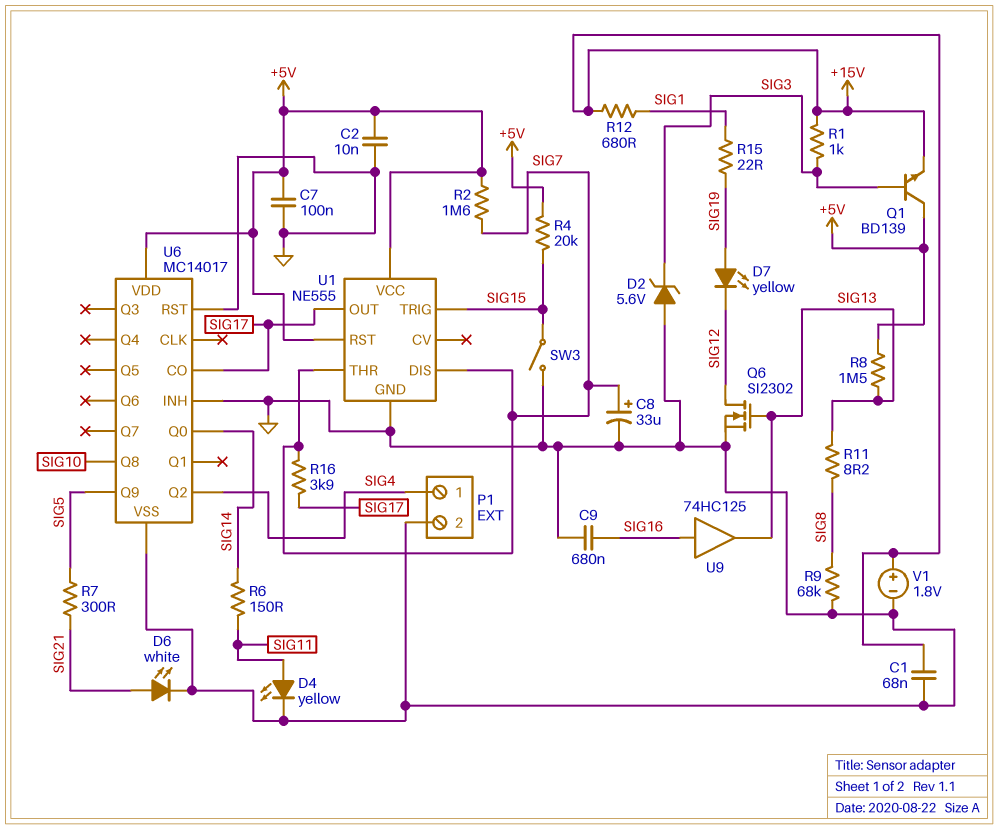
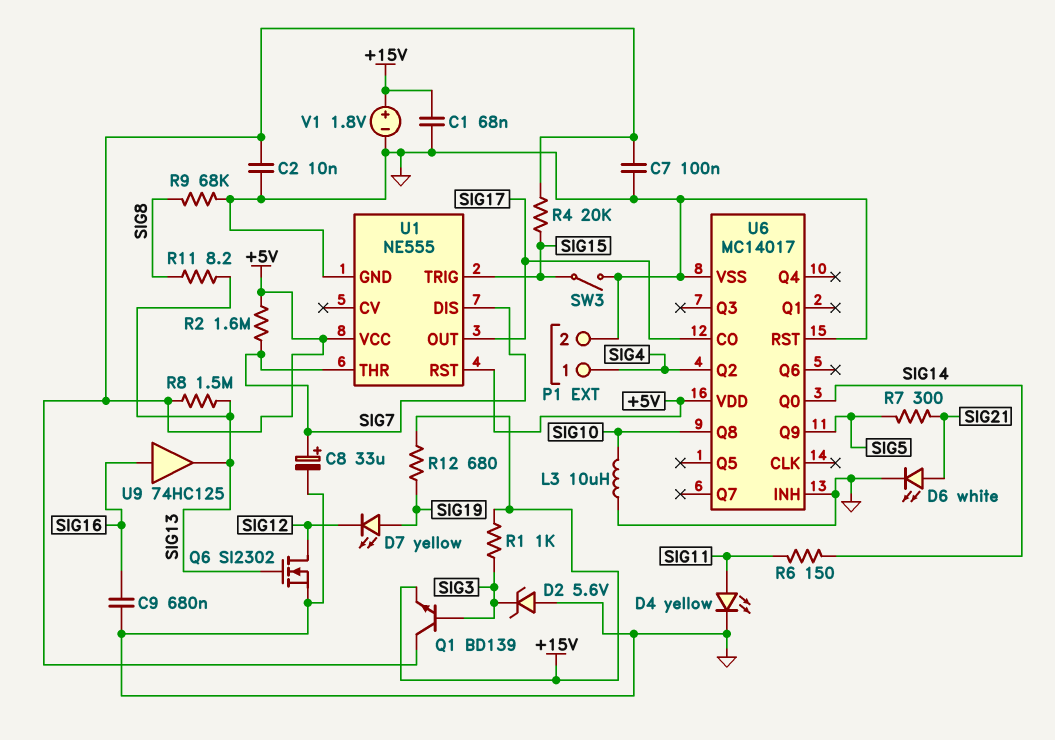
L3: none -> 10uH (GND, SIG10)
R12: 680 (+15V, SIG1) -> 680 (+15V, SIG19)
R15: 22 (SIG1, SIG19) -> none
R16: 3.9k (SIG7, SIG17) -> none

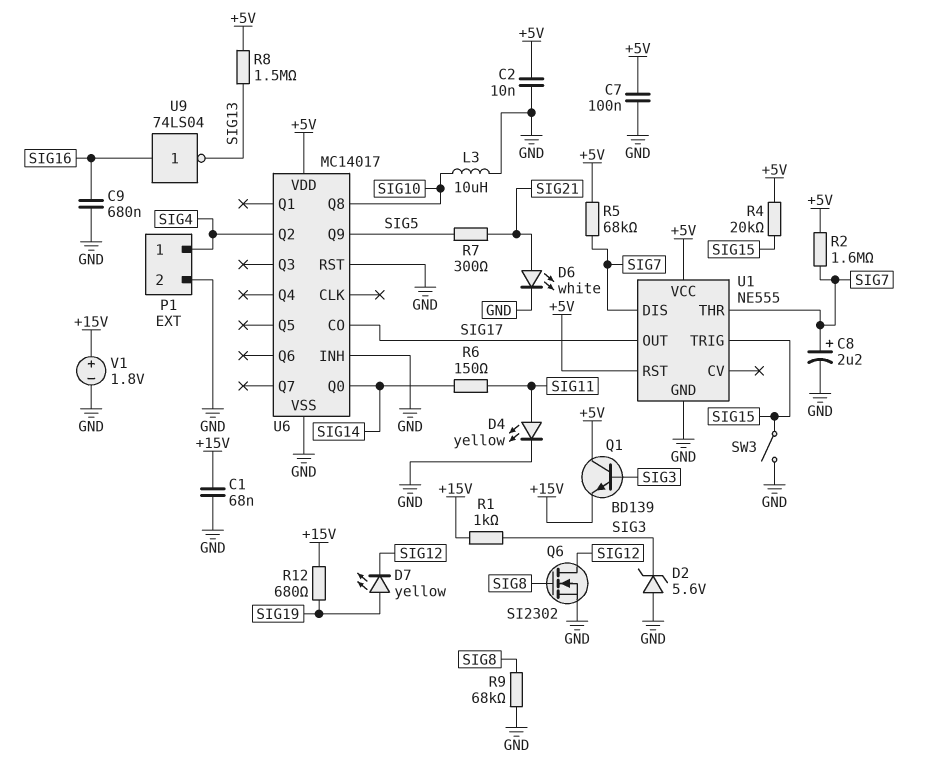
C8: 33uF (plus SIG7, minus GND) -> 2.2uF (plus SIG7, minus GND)
Q6: NMOS SI2302 (G SIG13, D SIG12, S GND) -> NMOS SI2302 (G SIG8, D SIG12, S GND)
R5: none -> 68k (+5V, SIG7)
R11: 8.2 (SIG8, SIG13) -> none
U9: buffer 74HC125 (in SIG16, out SIG13) -> NOT 74LS04 (in SIG16, out SIG13)

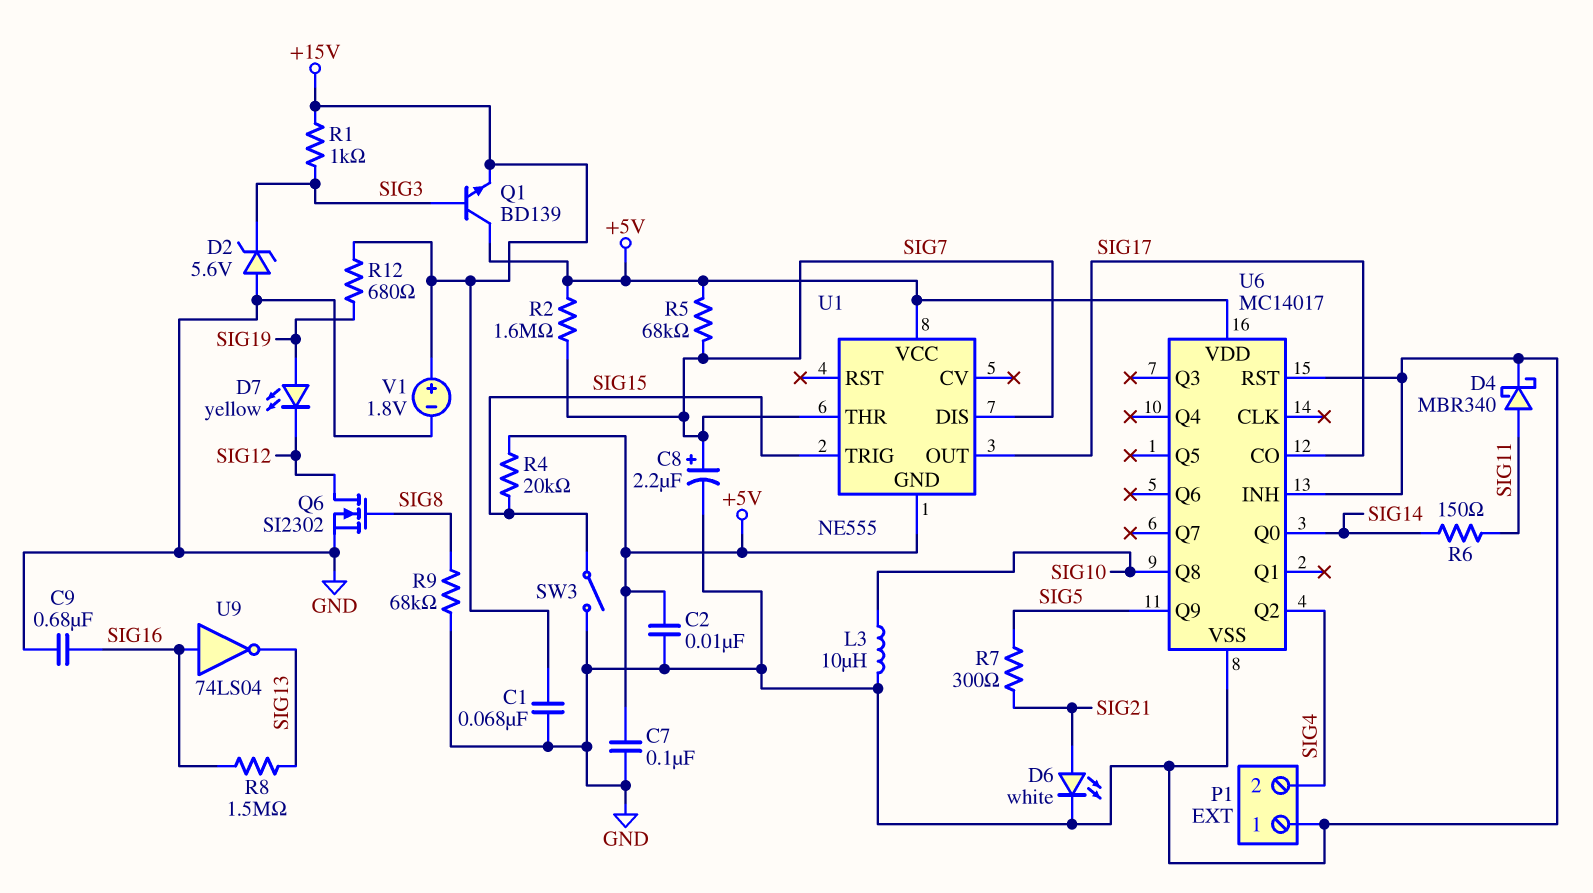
D4: LED yellow (A SIG11, K GND) -> schottky MBR340 (A SIG11, K GND)
P1 pin 1: SIG4 -> GND
P1 pin 2: GND -> SIG4
R8: 1.5M (+5V, SIG13) -> 1.5M (SIG13, SIG16)
U1 pin GND: GND -> +5V
U1 pin RST: +5V -> none

